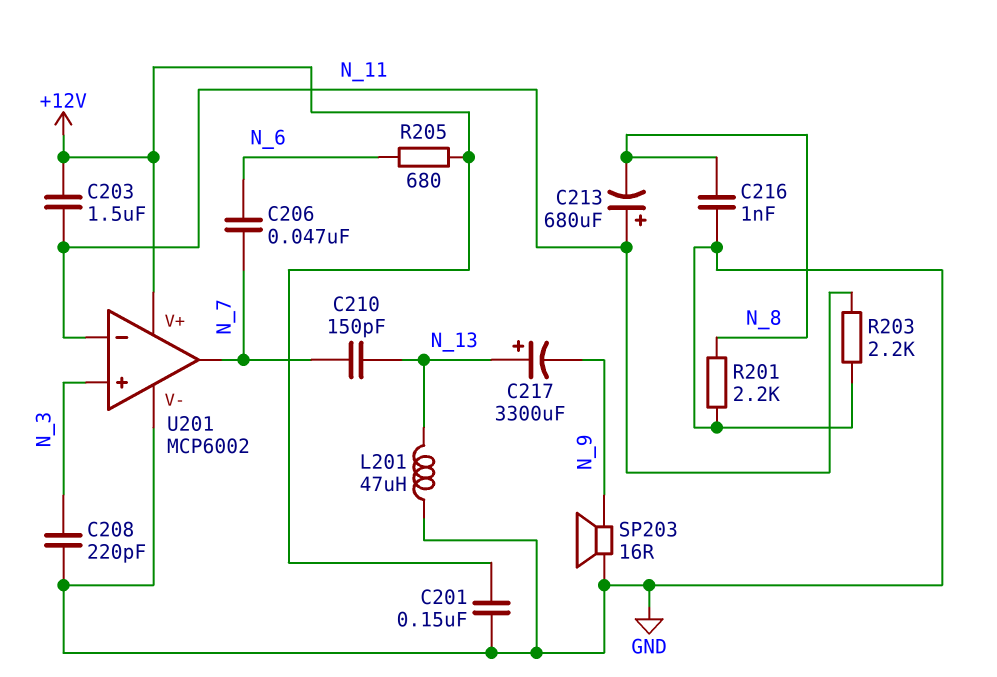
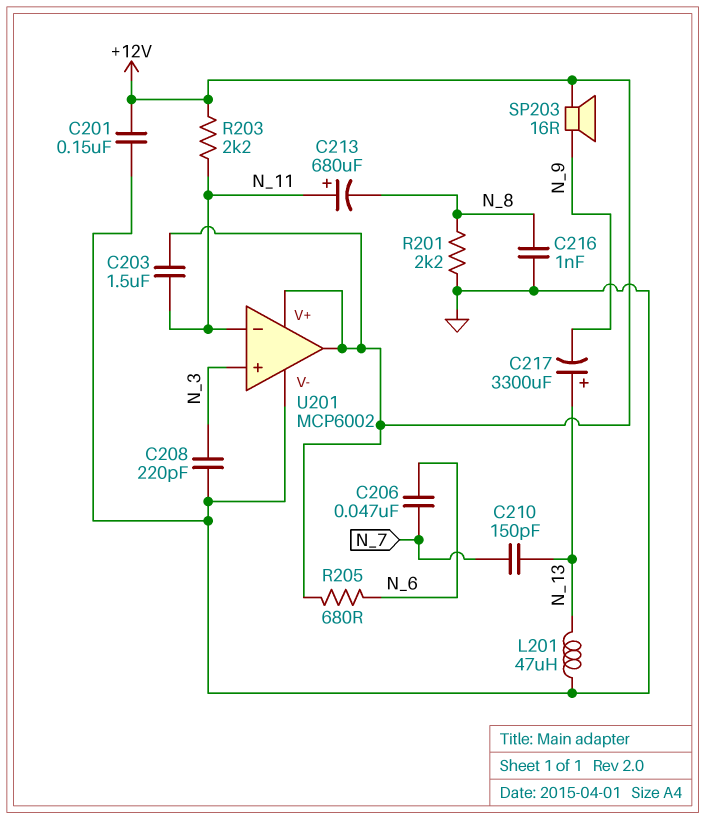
R203: 2.2k (GND, N_11) -> 2.2k (+12V, N_11)
SP203: speaker 16R (GND, N_9) -> speaker 16R (+12V, N_9)
U201 pin out: N_7 -> +12V

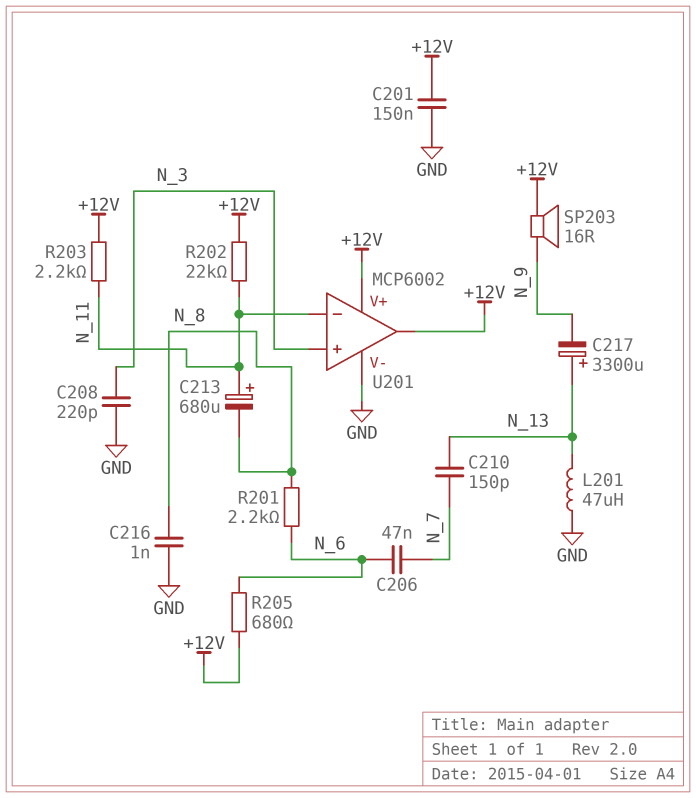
C203: 1.5uF (+12V, N_11) -> none
R201: 2.2k (GND, N_8) -> 2.2k (N_6, N_8)
R202: none -> 22k (+12V, N_11)

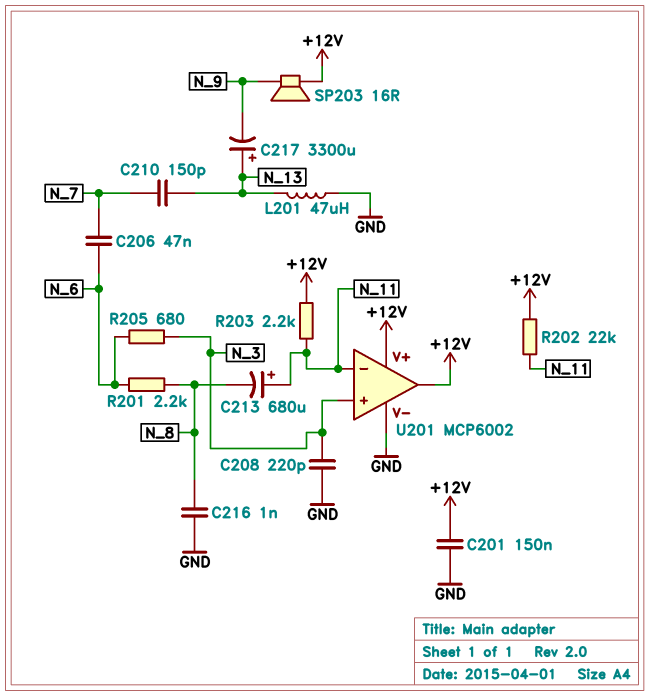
R205: 680 (+12V, N_6) -> 680 (N_3, N_6)

